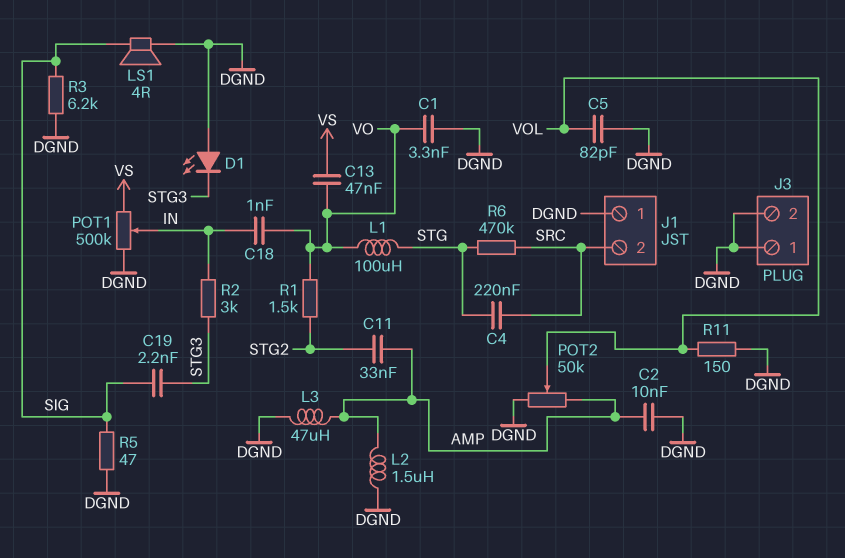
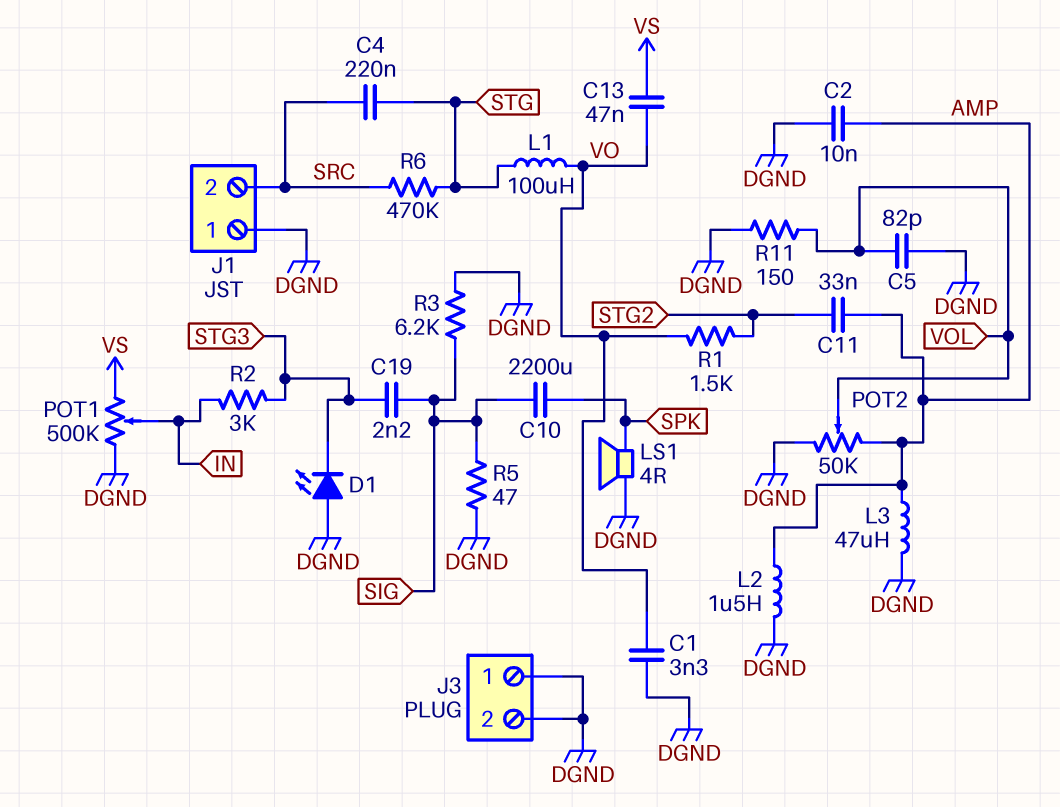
C10: none -> 2200uF (SIG, SPK)
C18: 1nF (IN, VO) -> none
LS1: speaker 4R (DGND, SIG) -> speaker 4R (DGND, SPK)

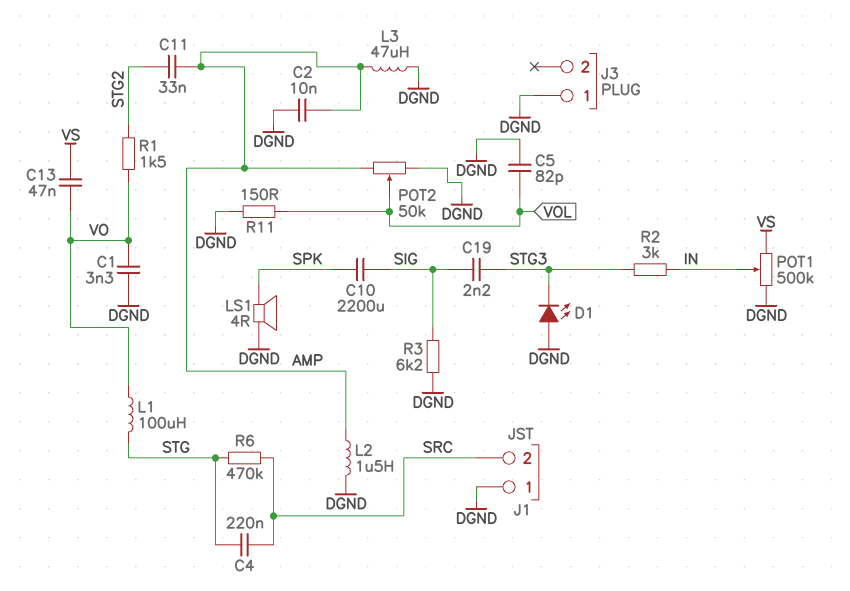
J3 pin 2: DGND -> none
R5: 47 (DGND, SIG) -> none

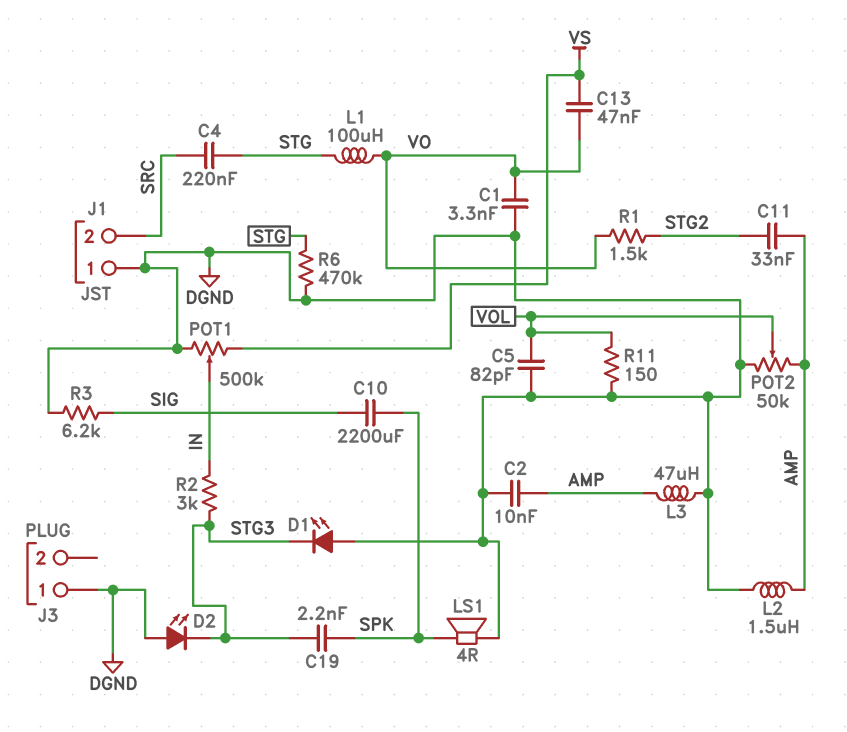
C19: 2.2nF (SIG, STG3) -> 2.2nF (SPK, STG3)
D2: none -> LED (A DGND, K STG3)
R6: 470k (SRC, STG) -> 470k (DGND, STG)

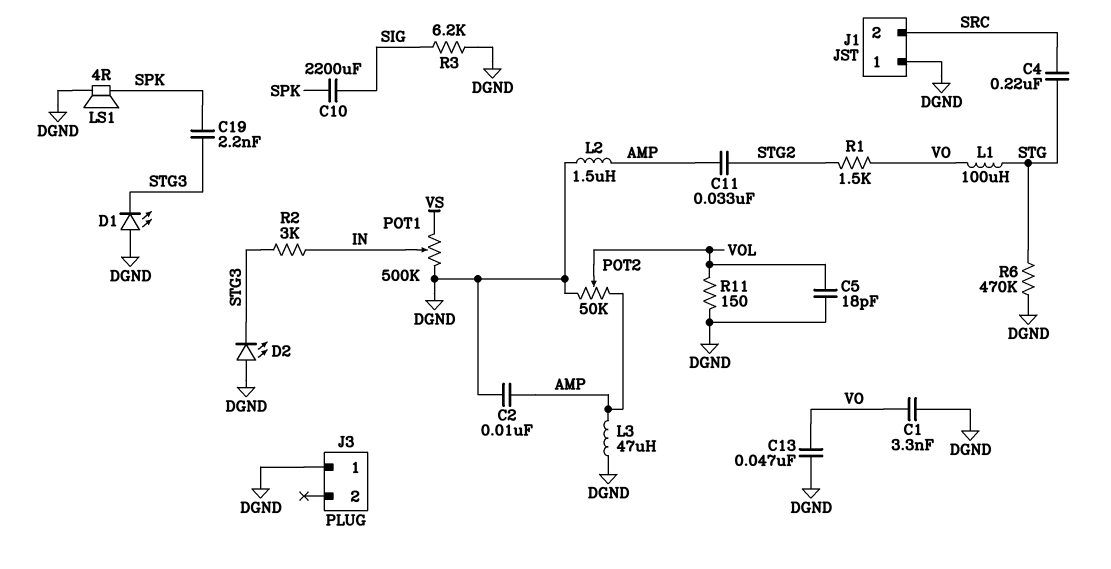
C5: 82pF (DGND, VOL) -> 18pF (DGND, VOL)
C13: 47nF (VO, VS) -> 47nF (DGND, VO)

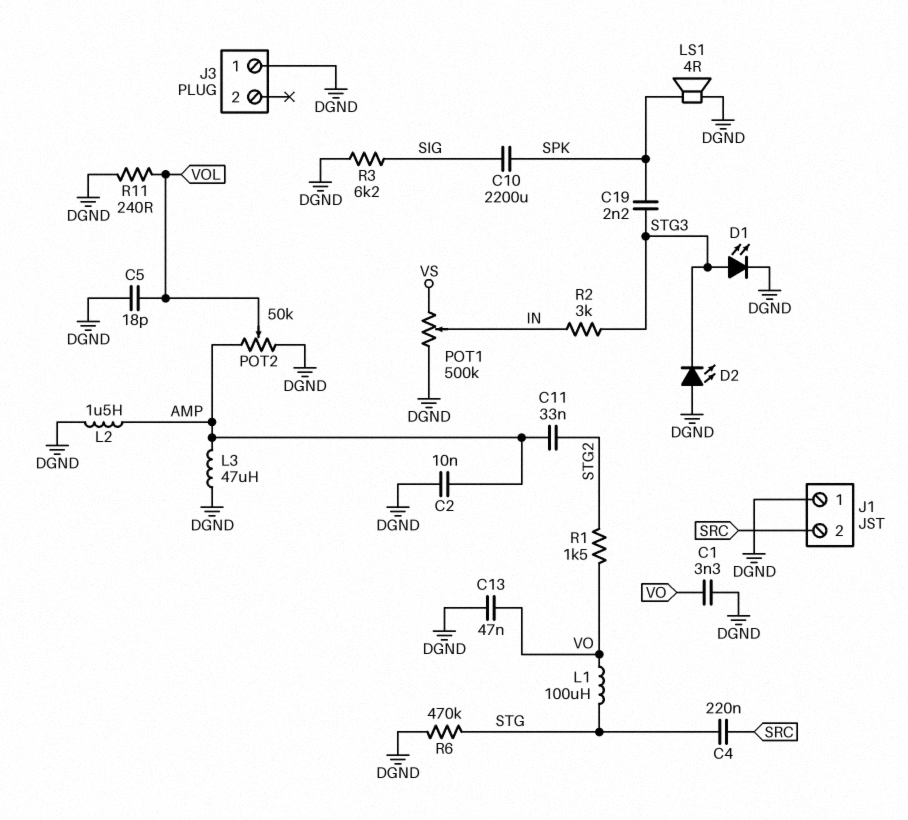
D1: LED (A DGND, K STG3) -> LED (A STG3, K DGND)
R11: 150 (DGND, VOL) -> 240 (DGND, VOL)

